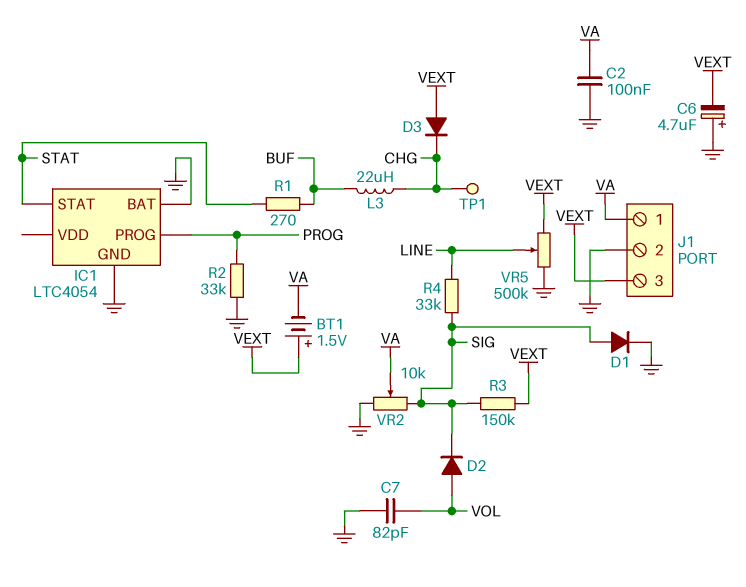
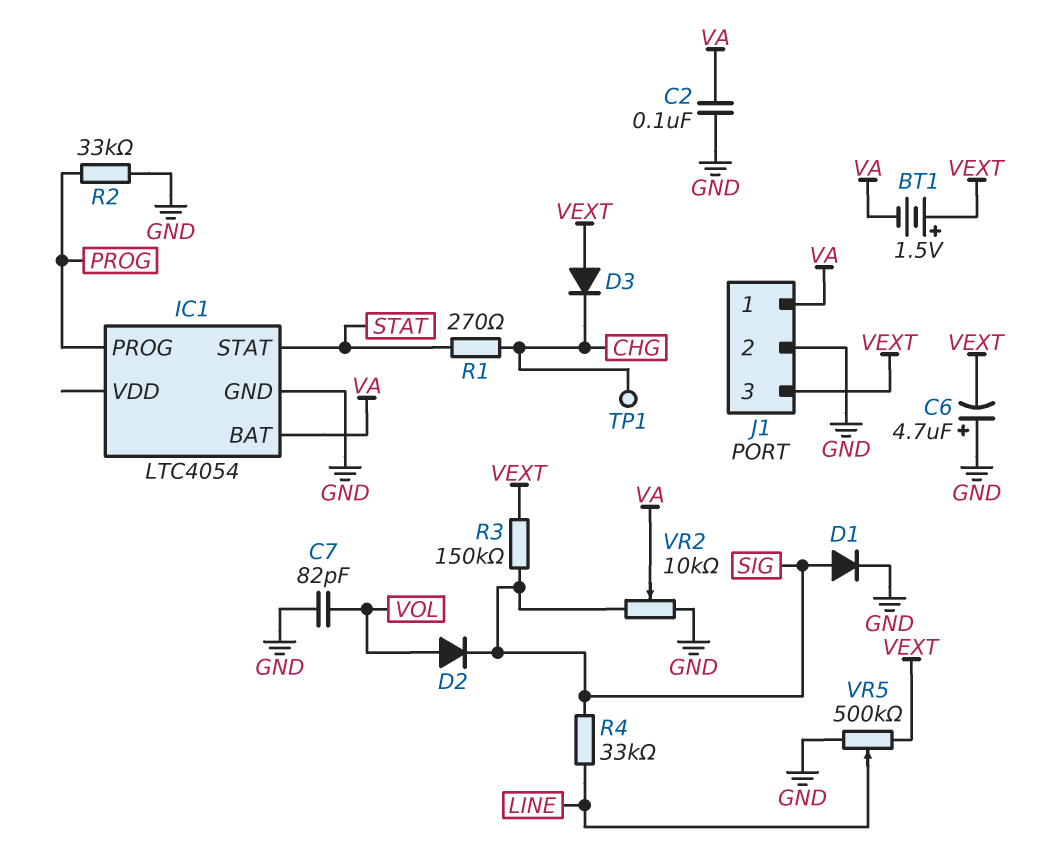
IC1 pin BAT: GND -> VA
L3: 22uH (BUF, CHG) -> none
R1: 270 (BUF, STAT) -> 270 (CHG, STAT)

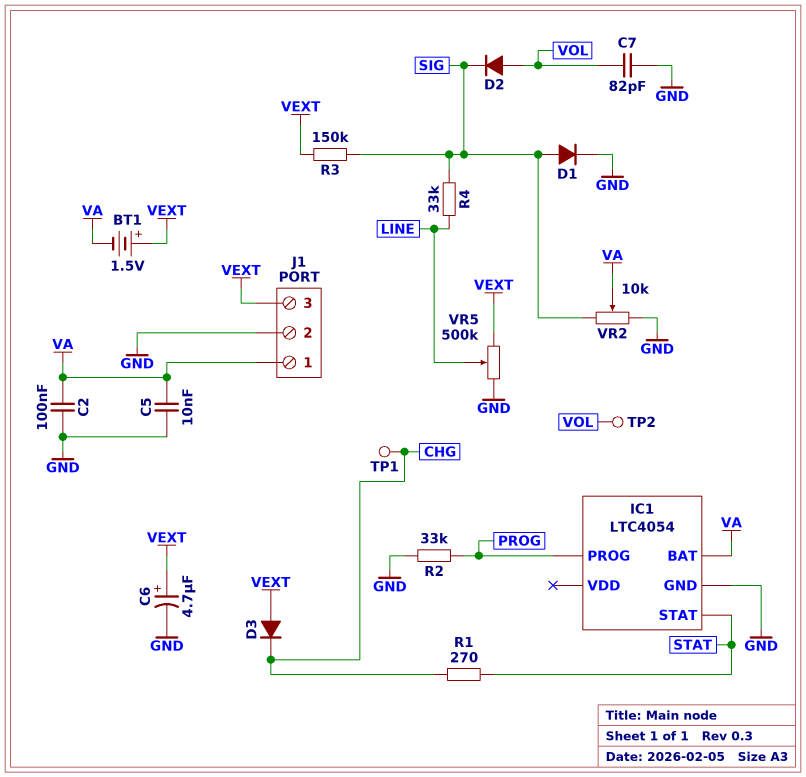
C5: none -> 10nF (GND, VA)
C6: 4.7uF (plus GND, minus VEXT) -> 4.7uF (plus VEXT, minus GND)
TP2: none -> test point (VOL)

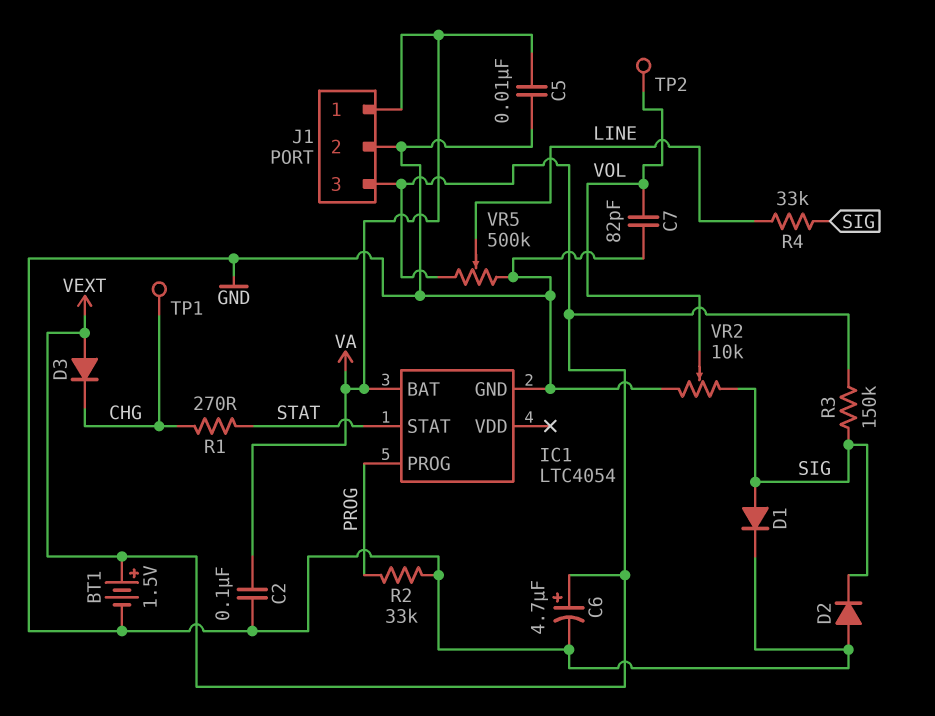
BT1: 1.5V (plus VEXT, minus VA) -> 1.5V (plus VEXT, minus GND)
D2: diode (A VOL, K SIG) -> diode (A GND, K SIG)
VR2: 10k (GND, SIG, wiper VA) -> 10k (GND, SIG, wiper VOL)

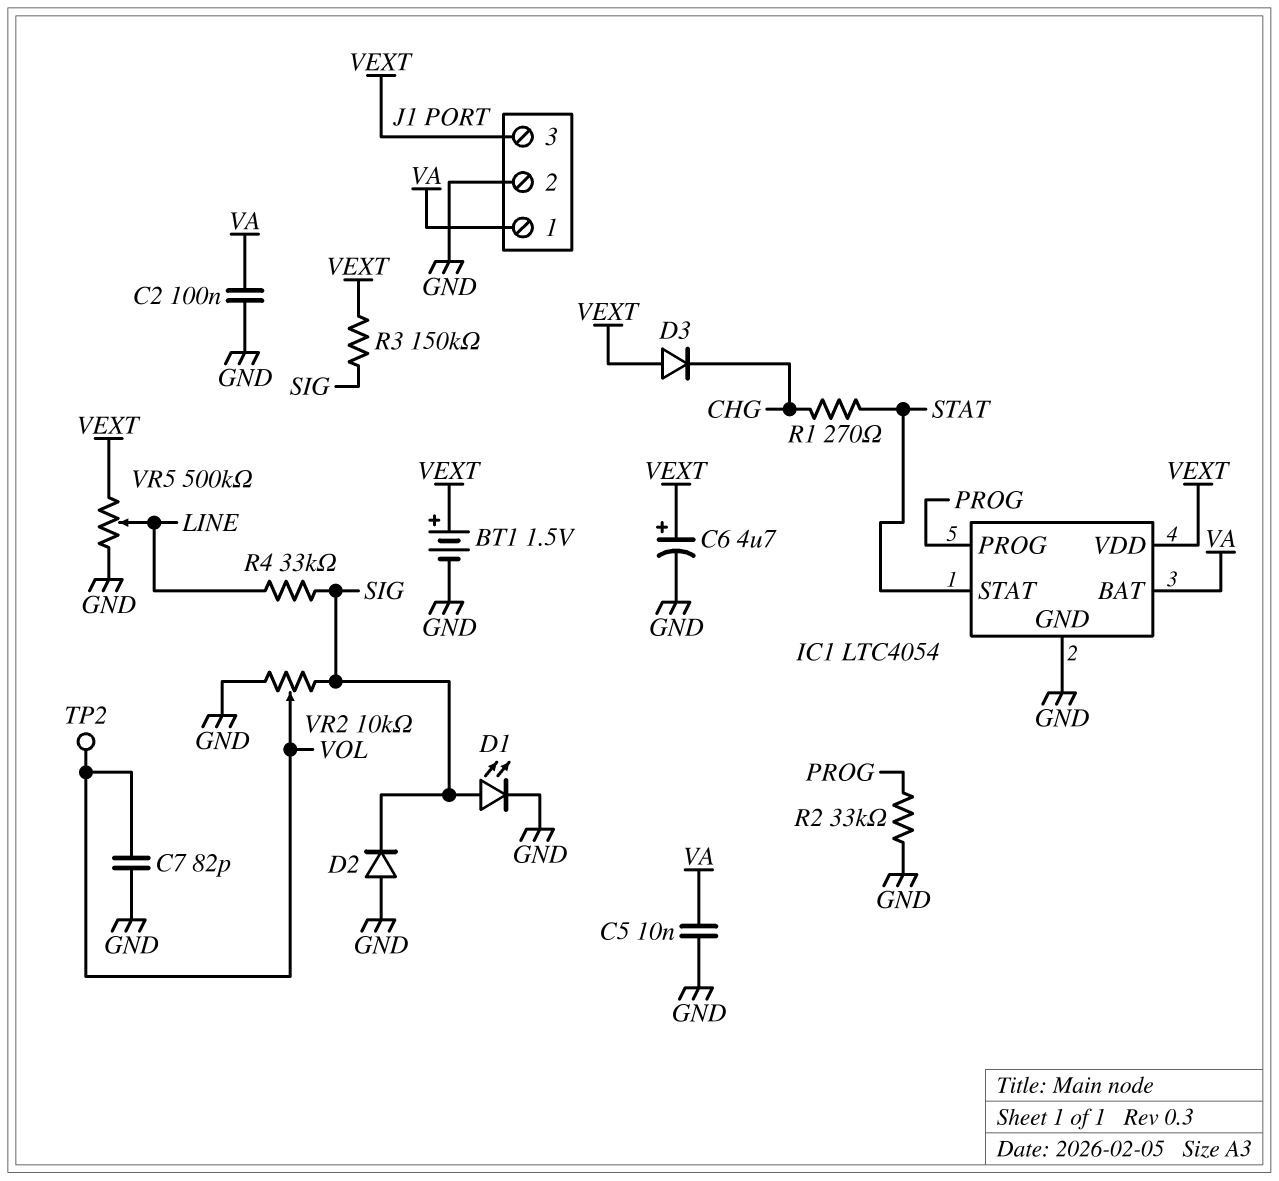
D1: diode (A SIG, K GND) -> LED (A SIG, K GND)
IC1 pin VDD: none -> VEXT
TP1: test point (CHG) -> none

